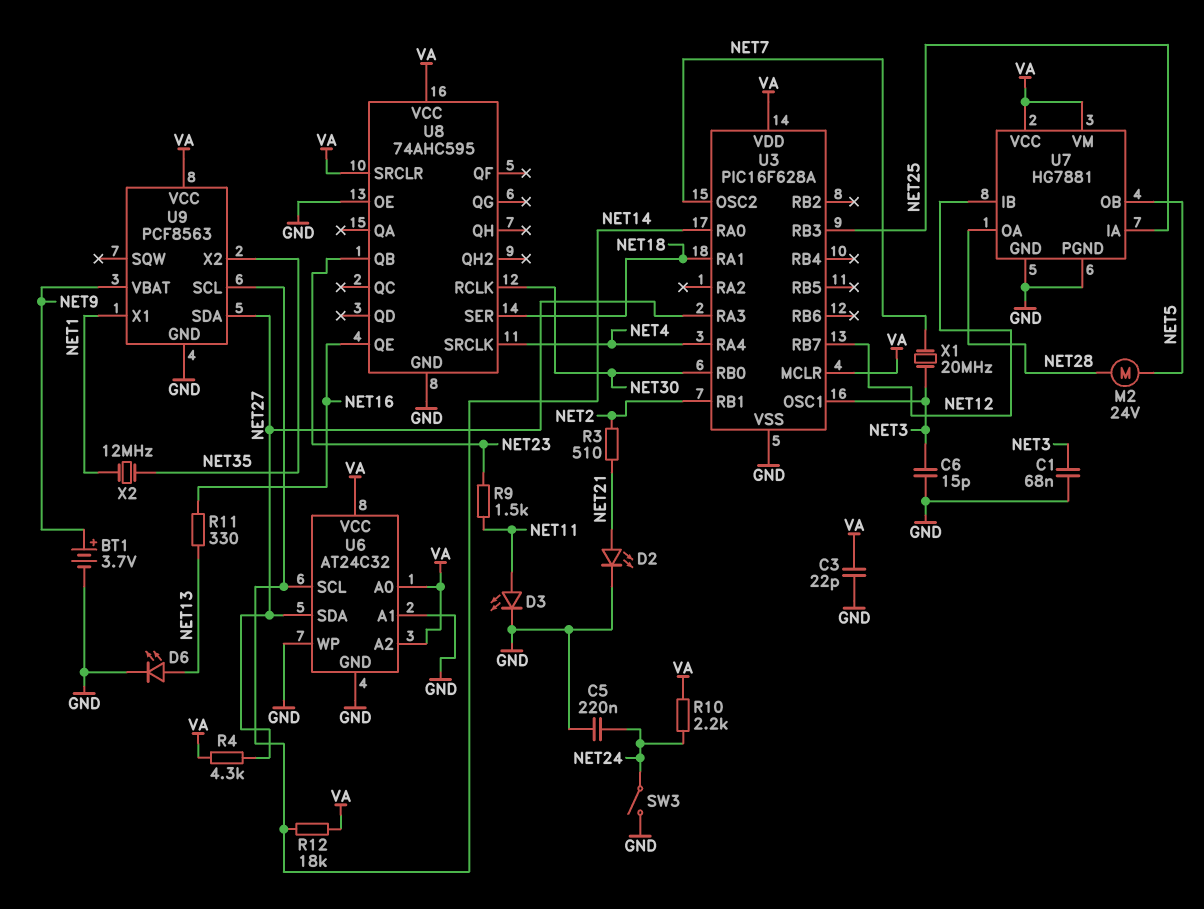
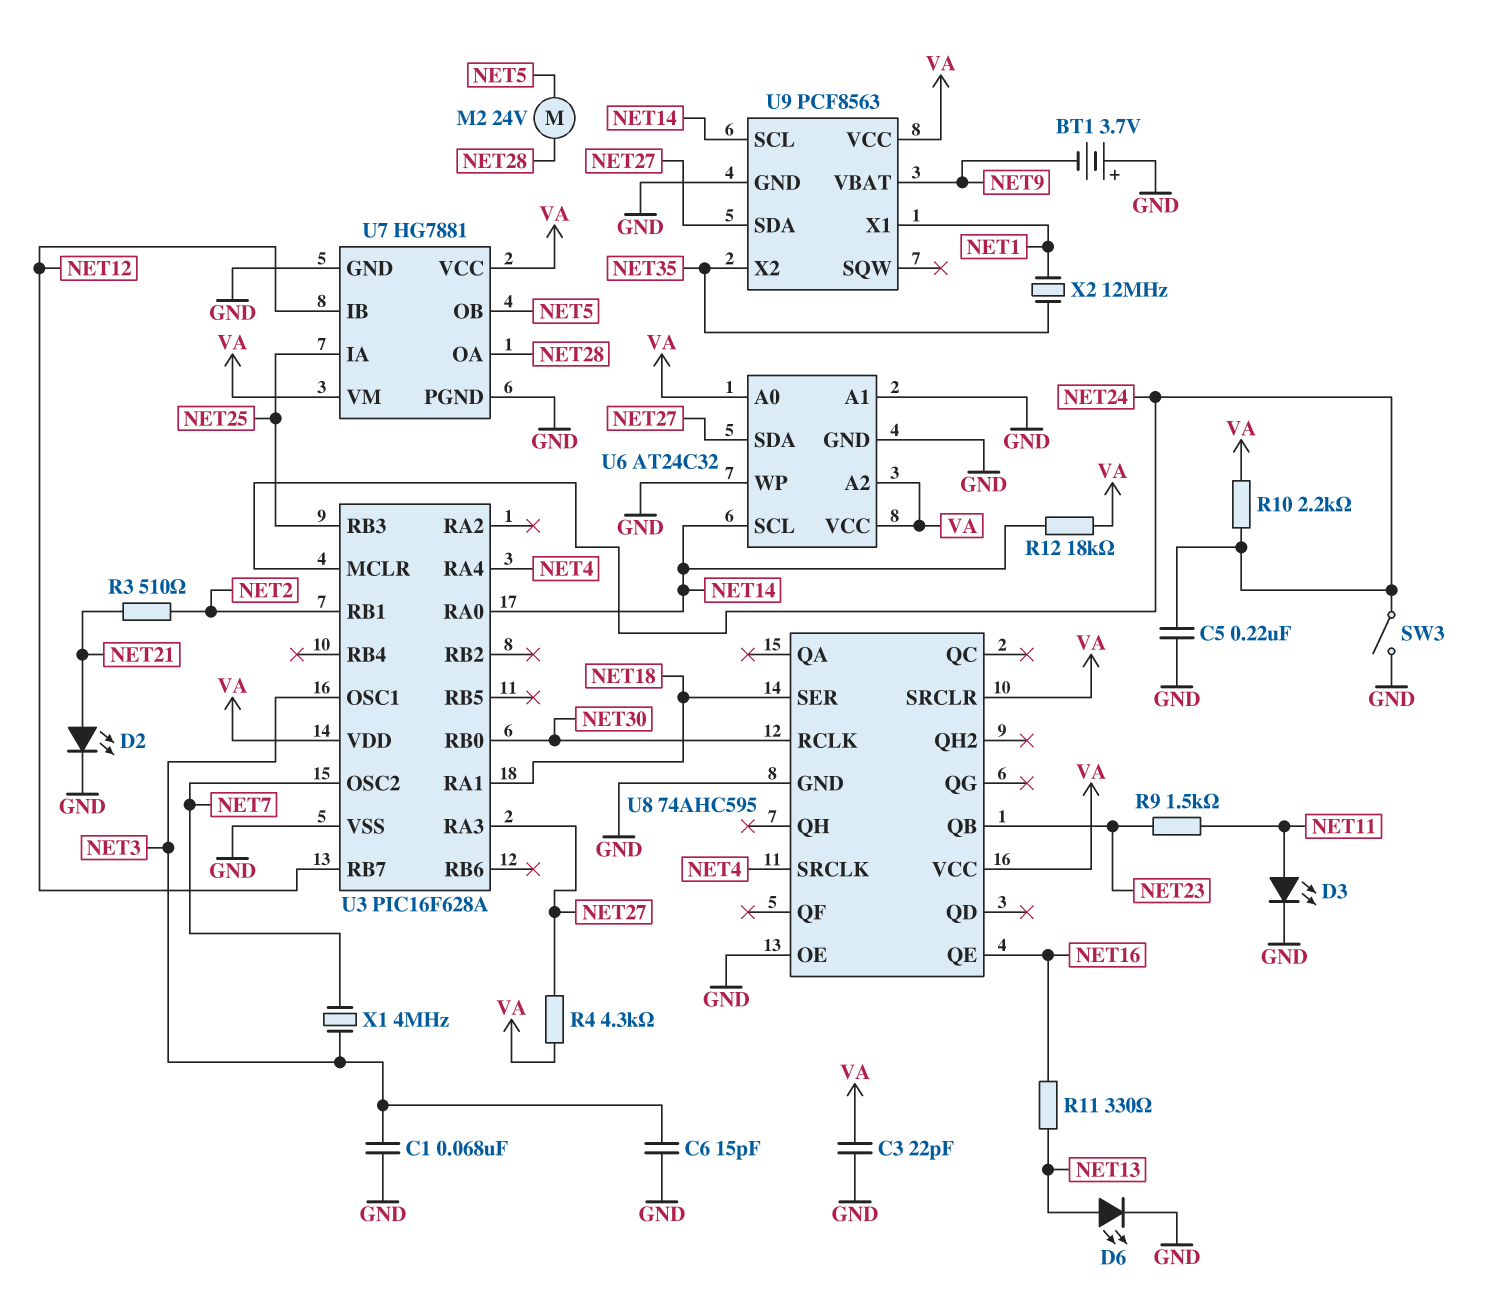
BT1: 3.7V (plus NET9, minus GND) -> 3.7V (plus GND, minus NET9)
U3 pin MCLR: VA -> NET24
X1: 20MHz (NET3, NET7) -> 4MHz (NET3, NET7)

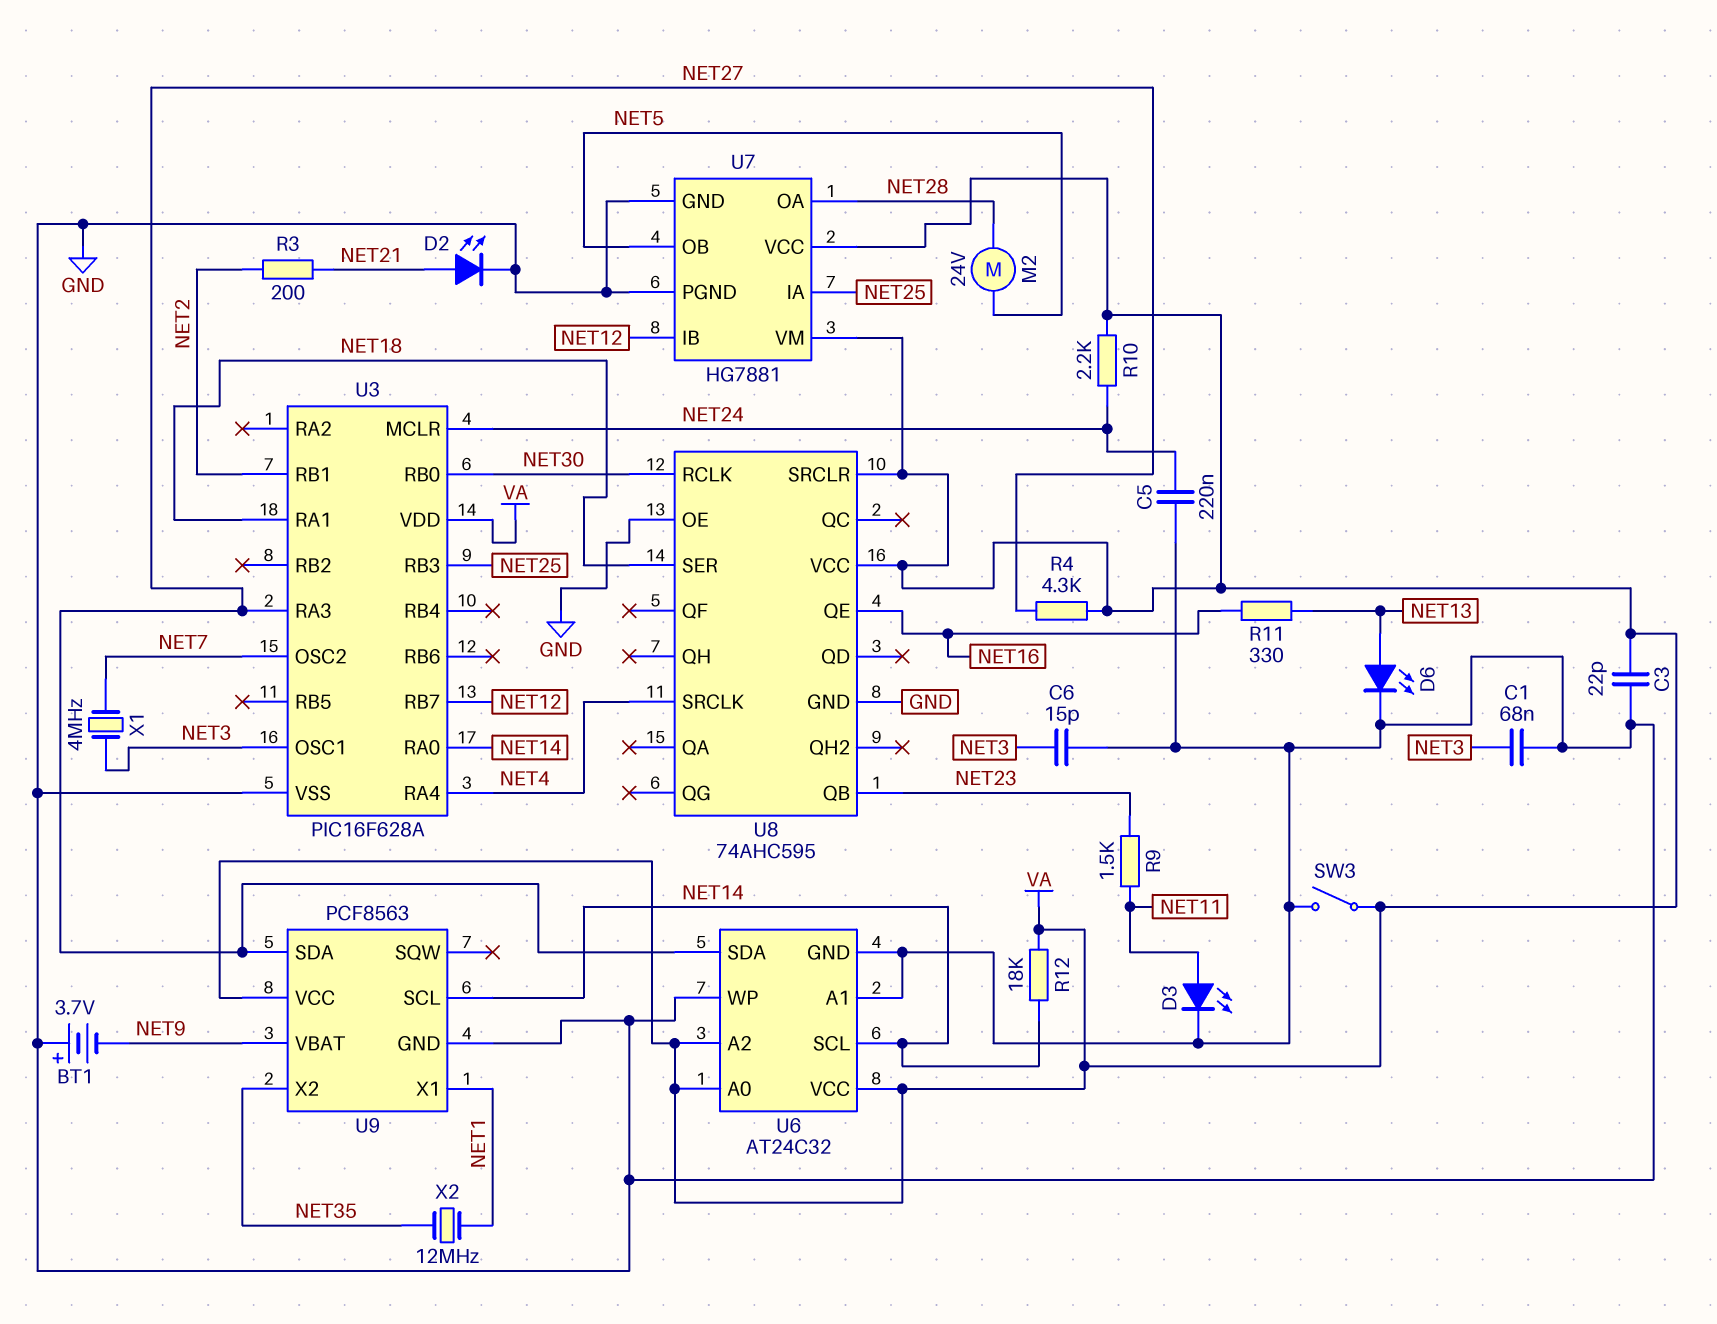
R3: 510 (NET2, NET21) -> 200 (NET2, NET21)
SW3: switch (GND, NET24) -> switch (GND, VA)

